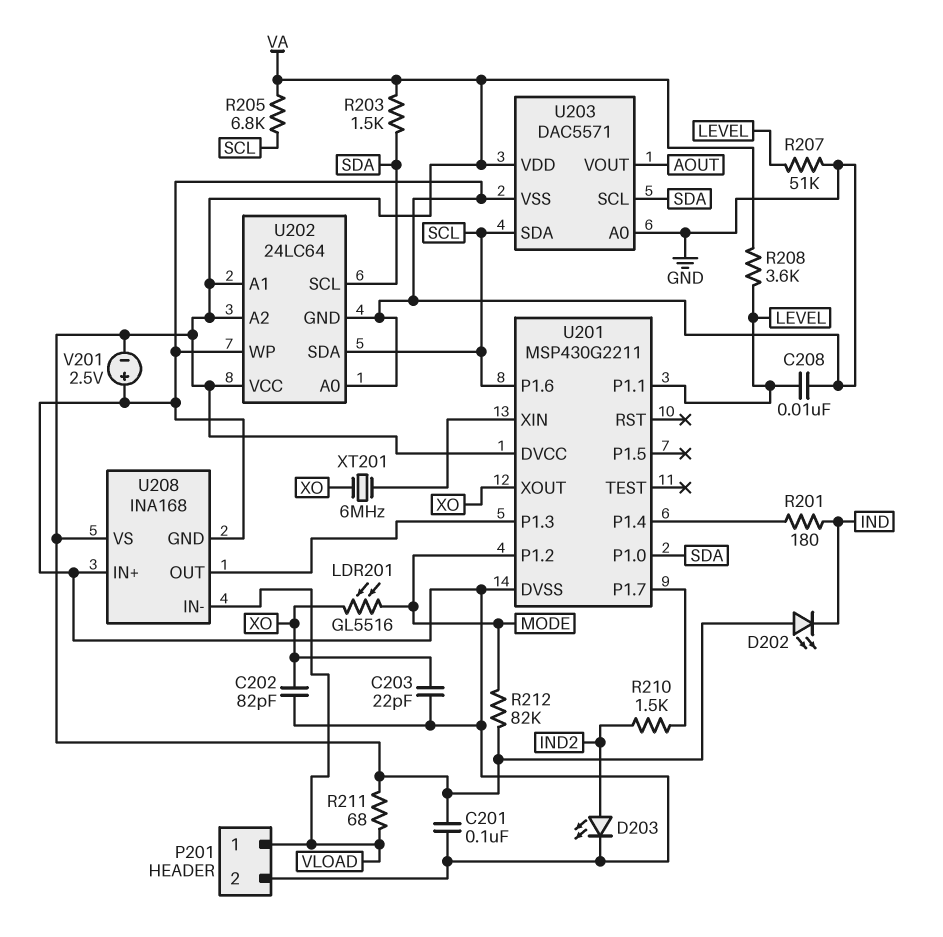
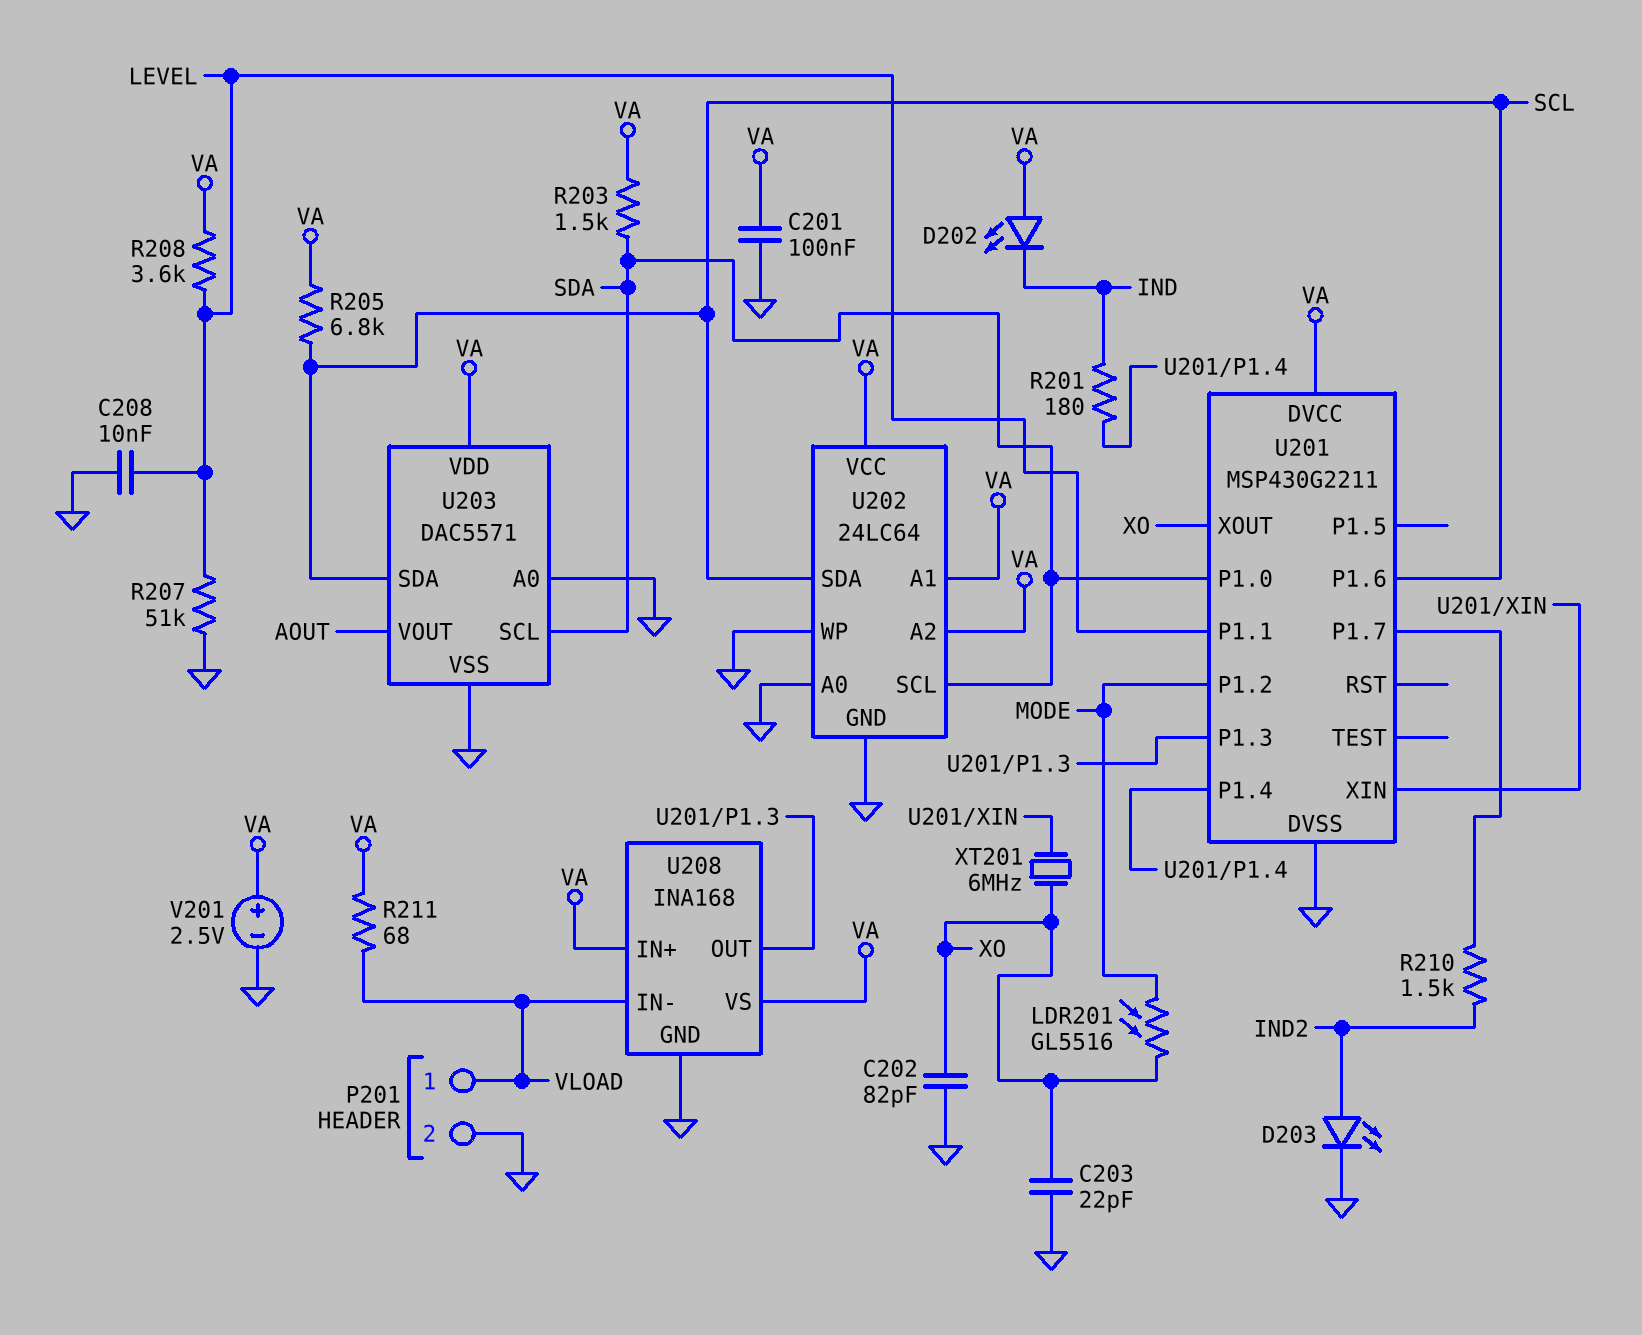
R212: 82k (MODE, VA) -> none
U208 pin IN+: GND -> VA
V201: 2.5V (plus GND, minus VA) -> 2.5V (plus VA, minus GND)

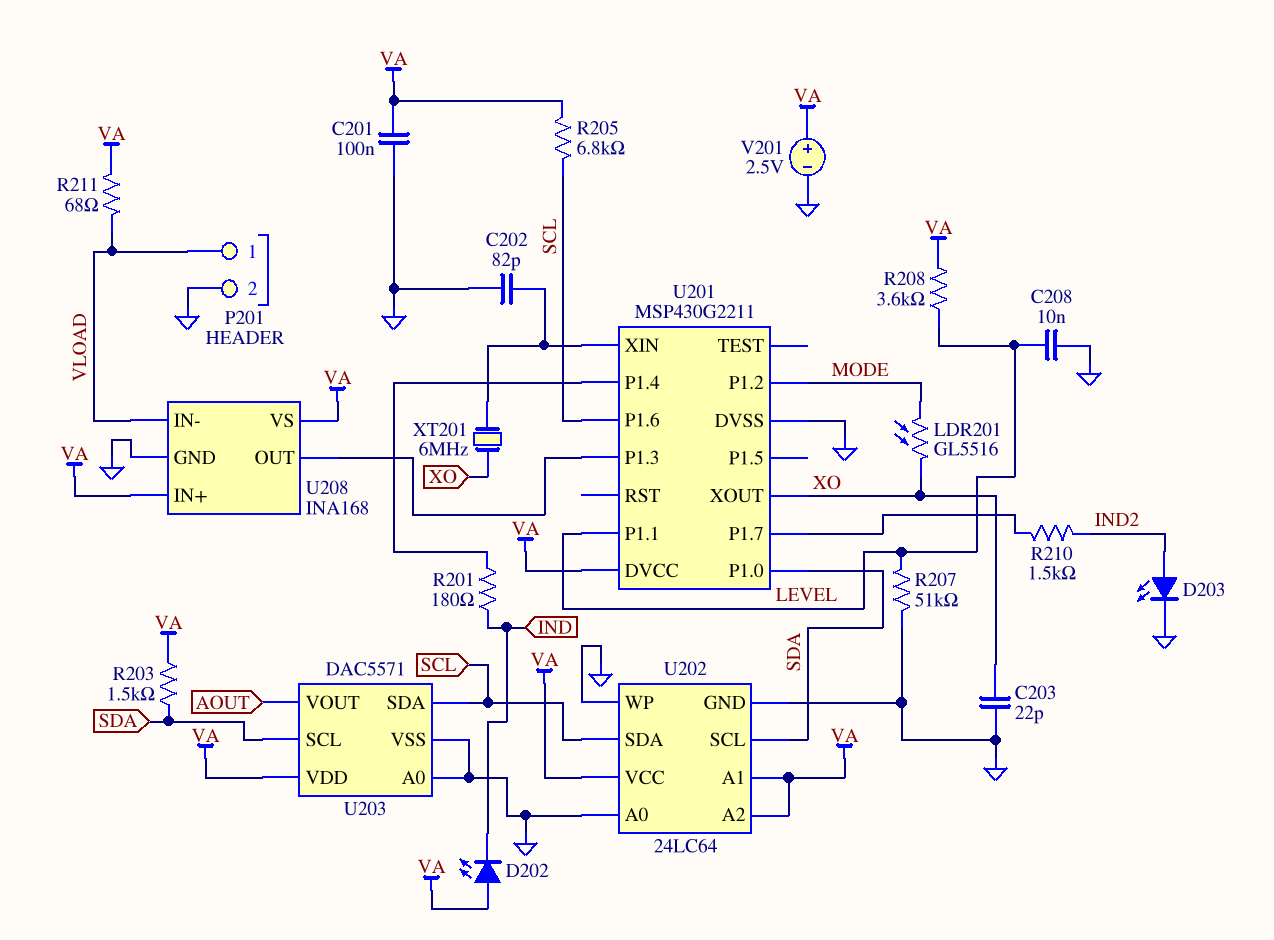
C202: 82pF (GND, XO) -> 82pF (GND, U201/XIN)

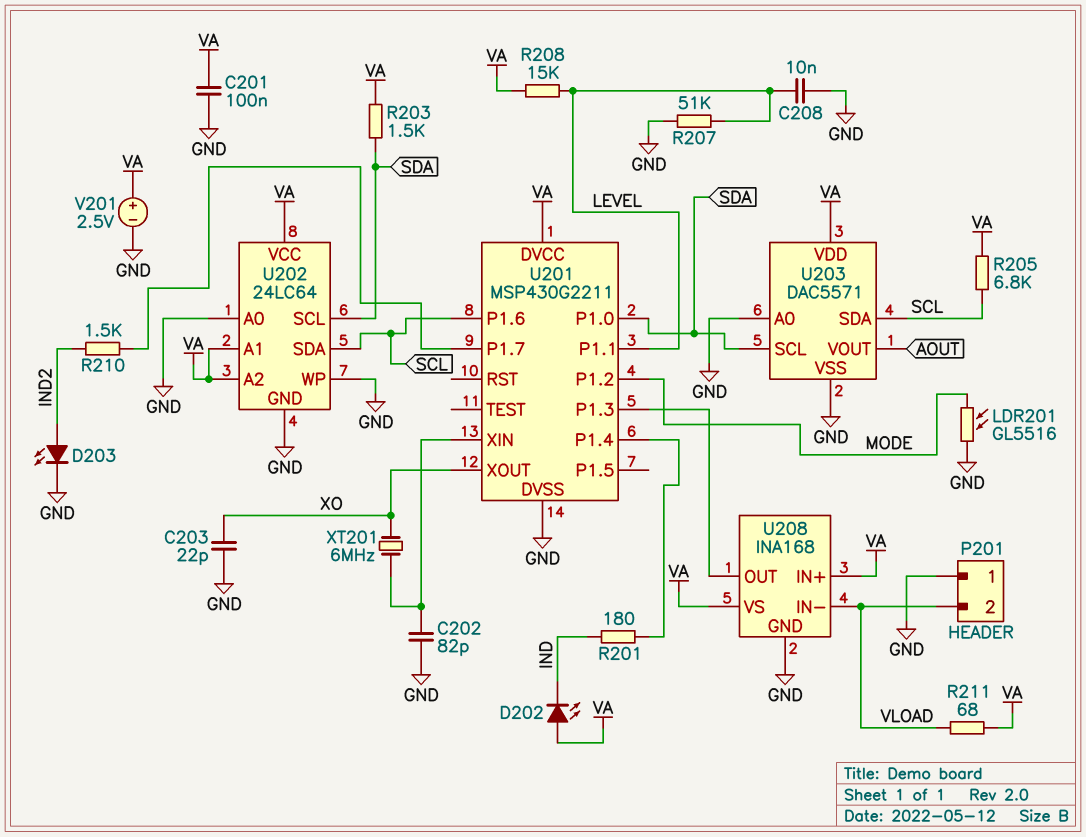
LDR201: GL5516 (MODE, XO) -> GL5516 (GND, MODE)
P201 pin 1: VLOAD -> GND
P201 pin 2: GND -> VLOAD
R208: 3.6k (LEVEL, VA) -> 15k (LEVEL, VA)

